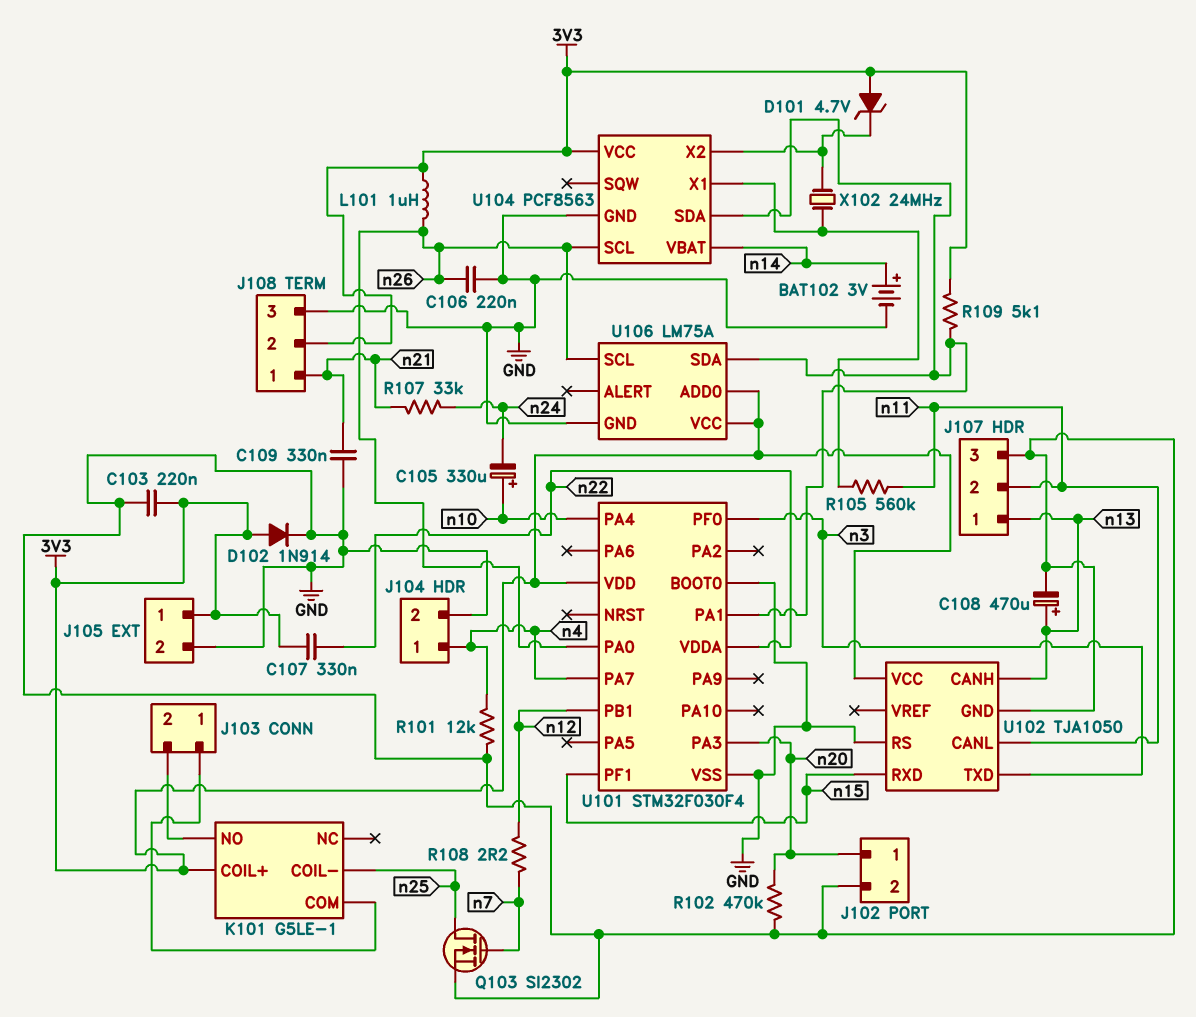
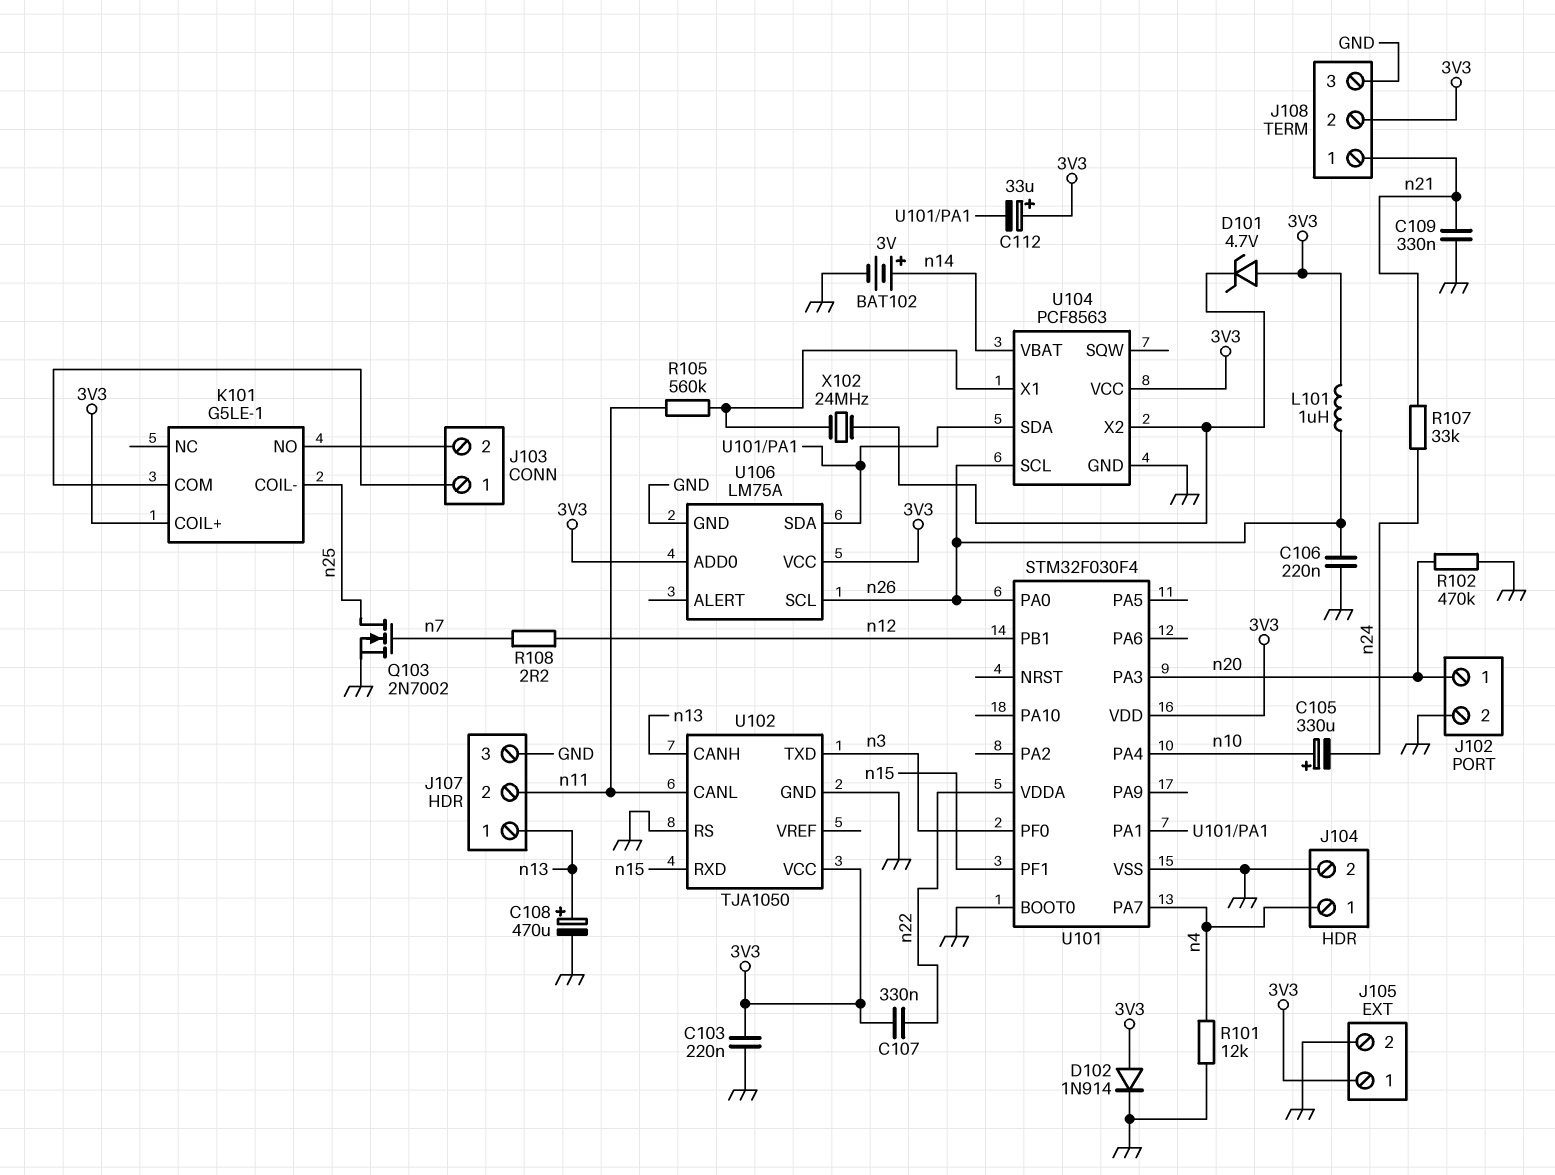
C112: none -> 33uF (plus 3V3, minus U101/PA1)
Q103: NMOS SI2302 (G n7, D n25, S GND) -> NMOS 2N7002 (G n7, D n25, S GND)
R109: 5.1k (3V3, U101/PA1) -> none

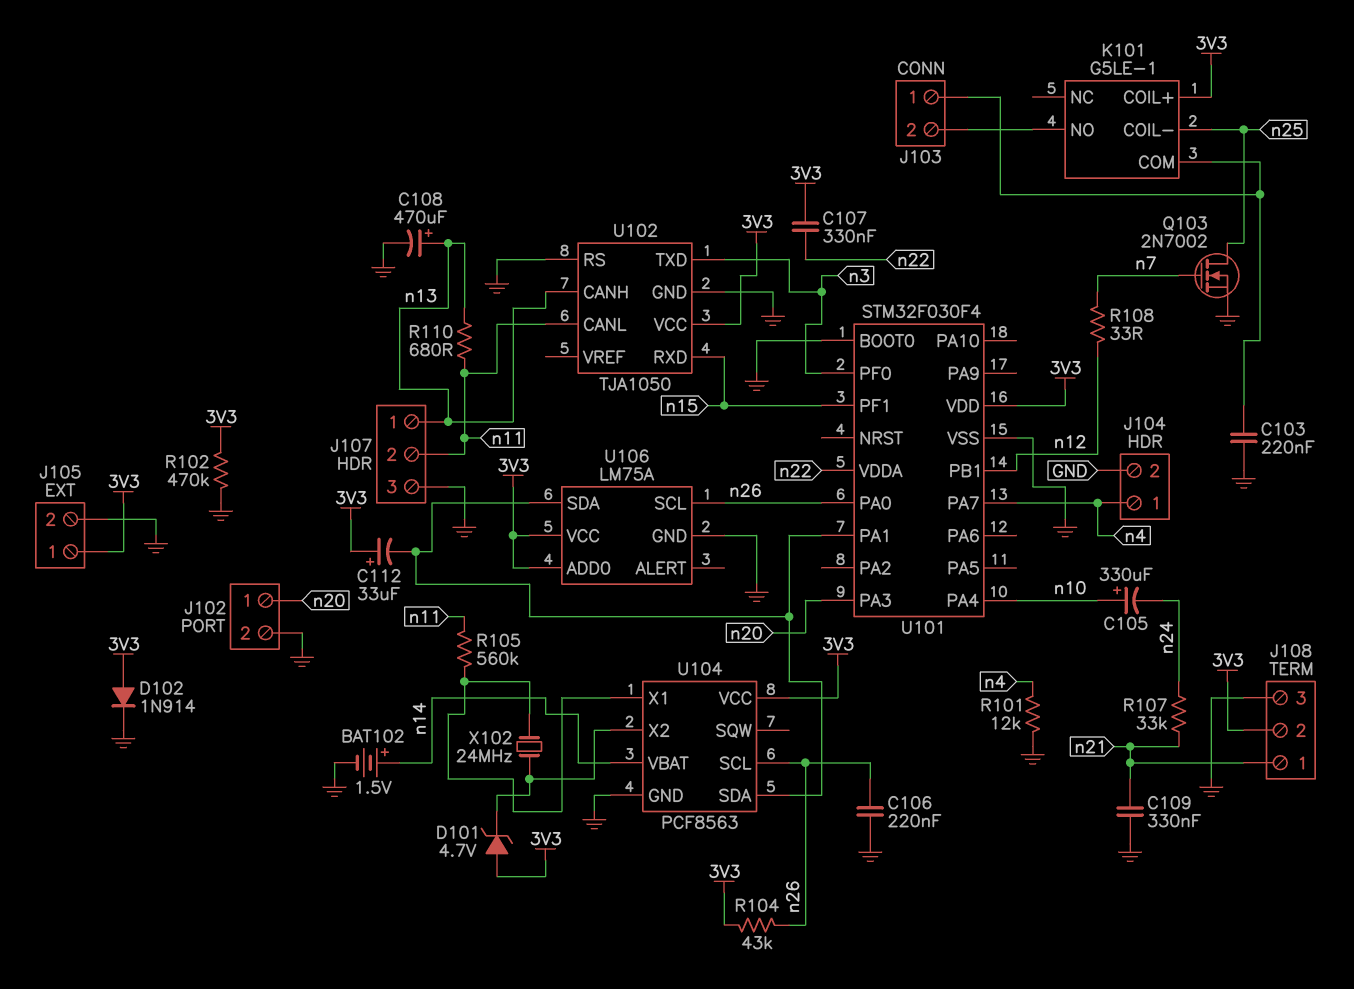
BAT102: 3V (plus n14, minus GND) -> 1.5V (plus n14, minus GND)
C103: 220nF (3V3, GND) -> 220nF (GND, J103/1)
L101: 1uH (3V3, n26) -> none
R102: 470k (GND, n20) -> 470k (3V3, GND)
R104: none -> 43k (3V3, n26)
R108: 2.2 (n7, n12) -> 33 (n7, n12)
R110: none -> 680 (n11, n13)

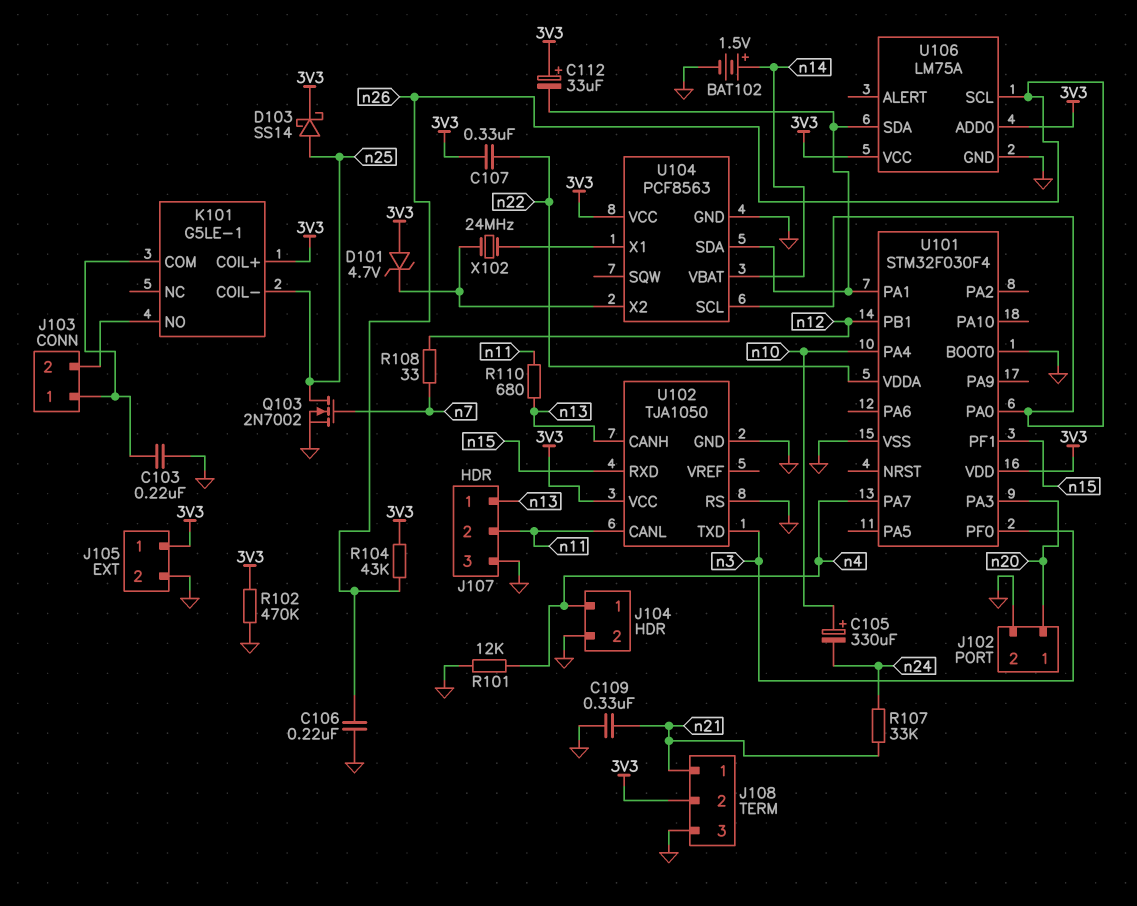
C108: 470uF (plus n13, minus GND) -> none
D102: diode 1N914 (A 3V3, K GND) -> none
D103: none -> schottky SS14 (A n25, K 3V3)
R105: 560k (U104/X1, n11) -> none

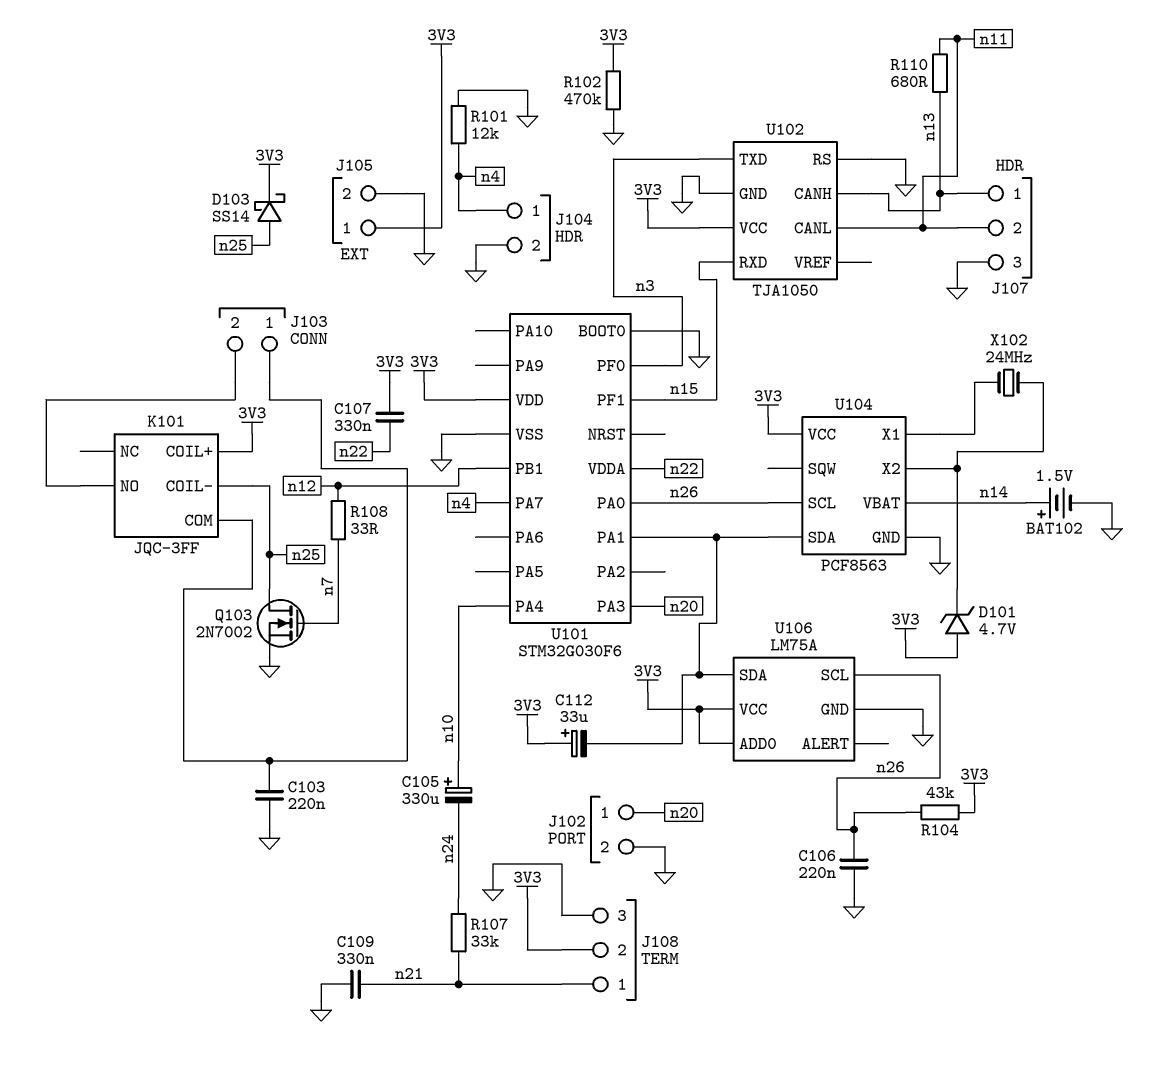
K101: G5LE-1 -> JQC-3FF
U101: STM32F030F4 -> STM32G030F6

